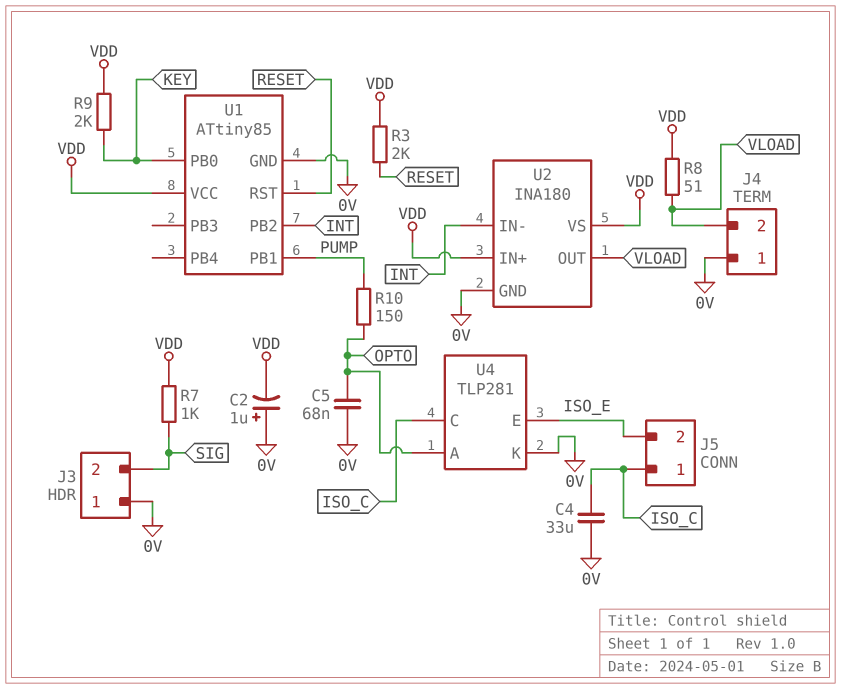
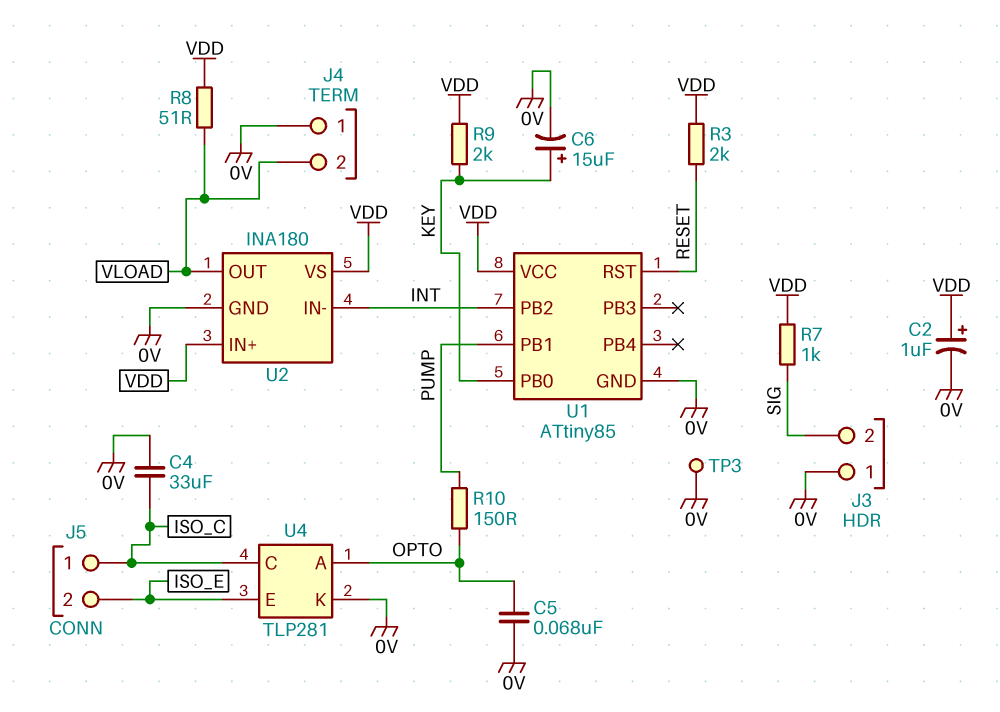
C2: 1uF (plus 0V, minus VDD) -> 1uF (plus VDD, minus 0V)
C6: none -> 15uF (plus KEY, minus 0V)
TP3: none -> test point (0V)

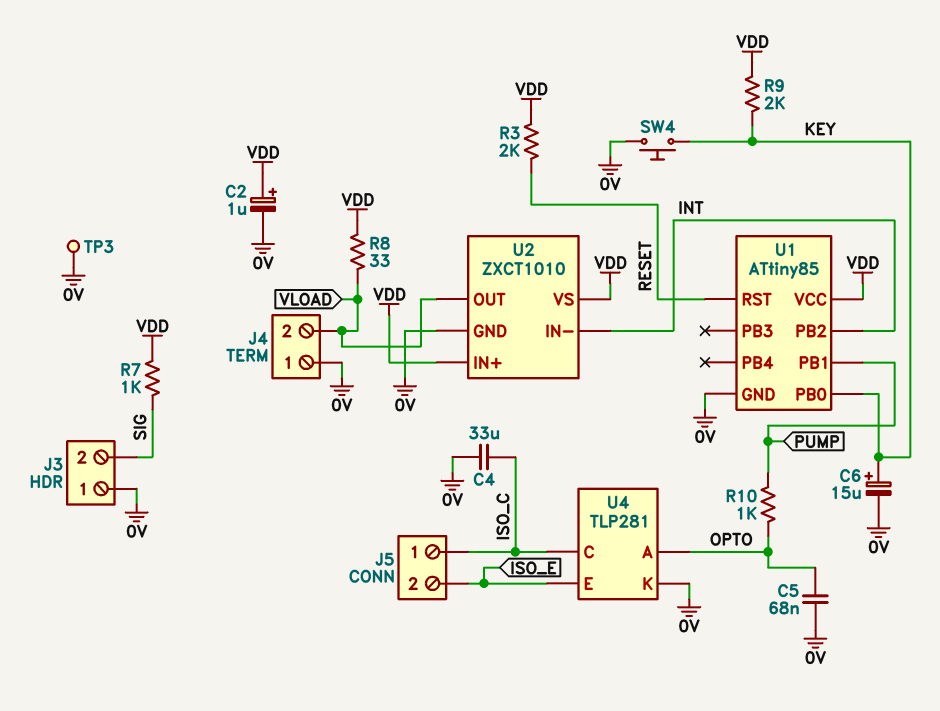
R8: 51 (VDD, VLOAD) -> 33 (VDD, VLOAD)
R10: 150 (OPTO, PUMP) -> 1k (OPTO, PUMP)
SW4: none -> button (0V, KEY)
U2: INA180 -> ZXCT1010

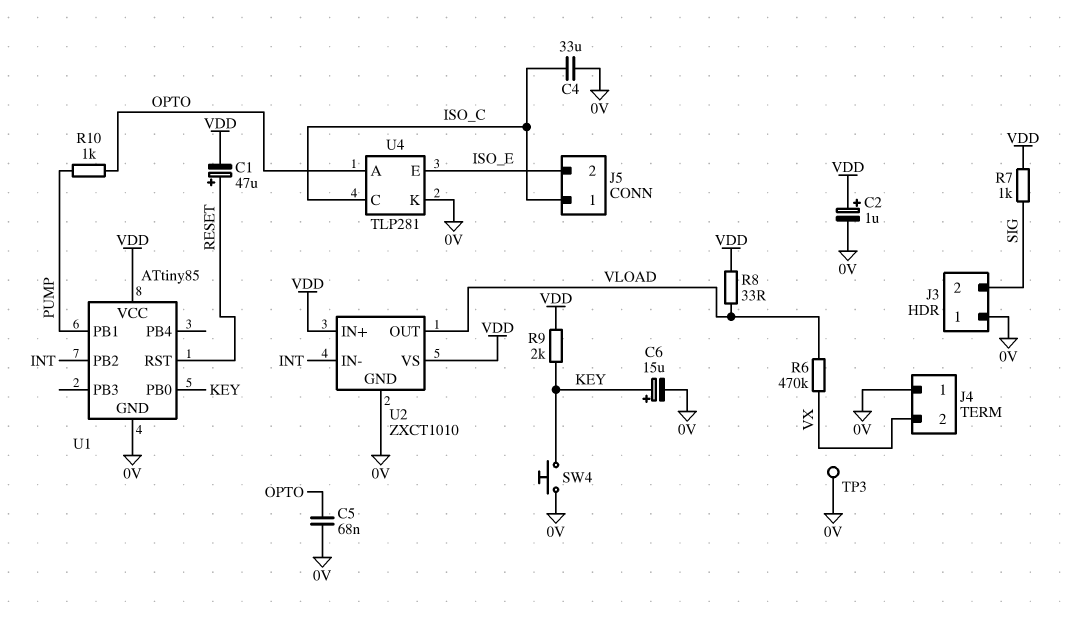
C1: none -> 47uF (plus RESET, minus VDD)
J4 pin 2: VLOAD -> VX
R3: 2k (RESET, VDD) -> none
R6: none -> 470k (VLOAD, VX)

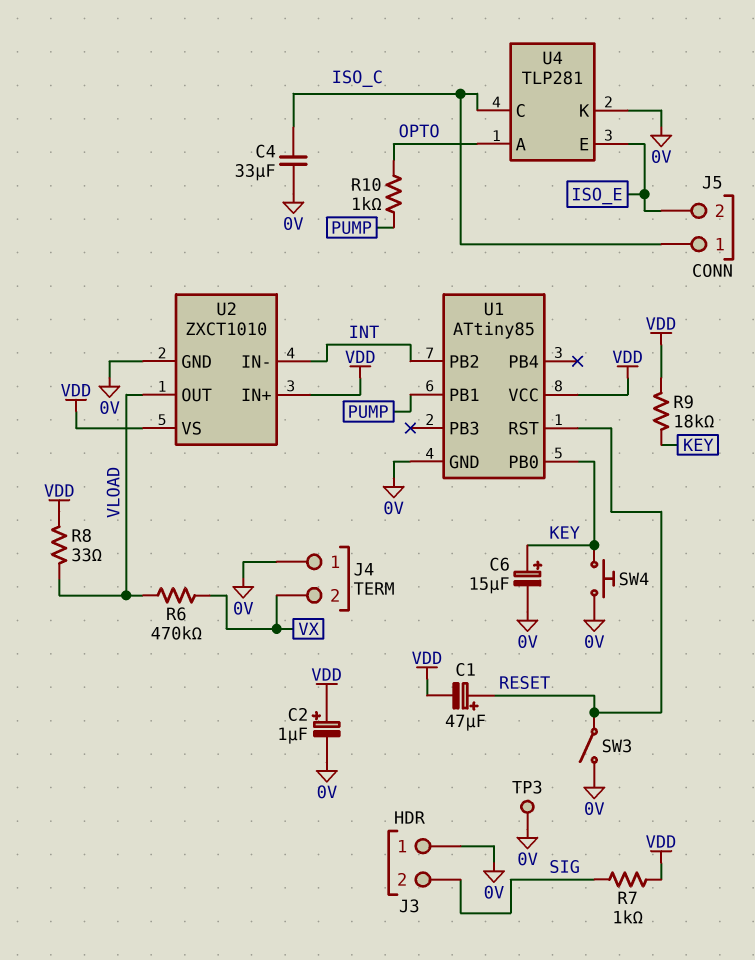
C5: 68nF (0V, OPTO) -> none
R9: 2k (KEY, VDD) -> 18k (KEY, VDD)
SW3: none -> switch (0V, RESET)

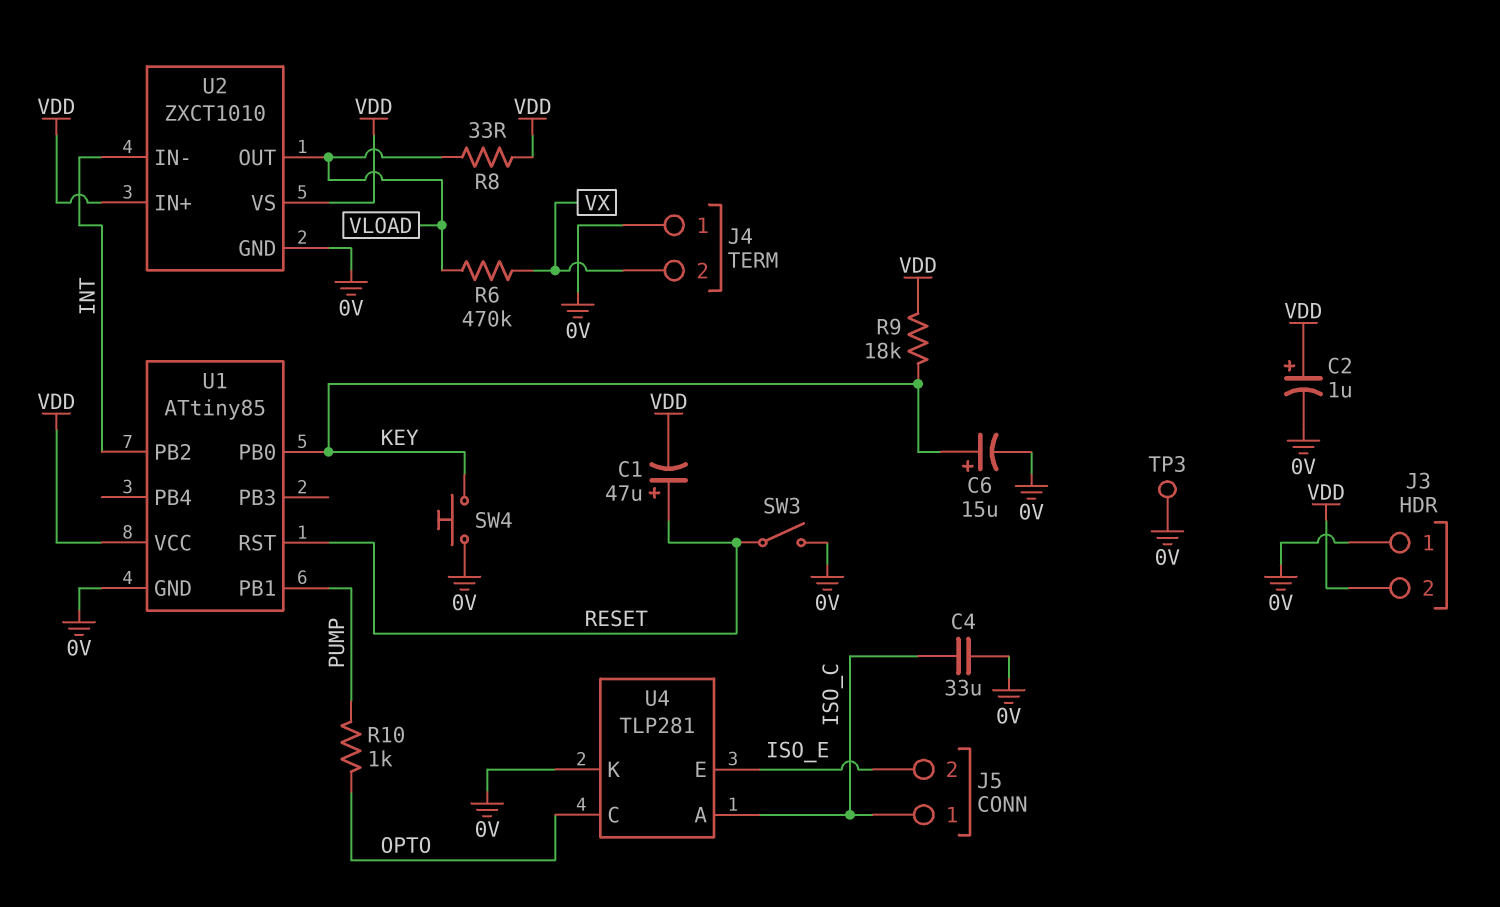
J3 pin 2: SIG -> VDD
R7: 1k (SIG, VDD) -> none
U4 pin A: OPTO -> ISO_C
U4 pin C: ISO_C -> OPTO

